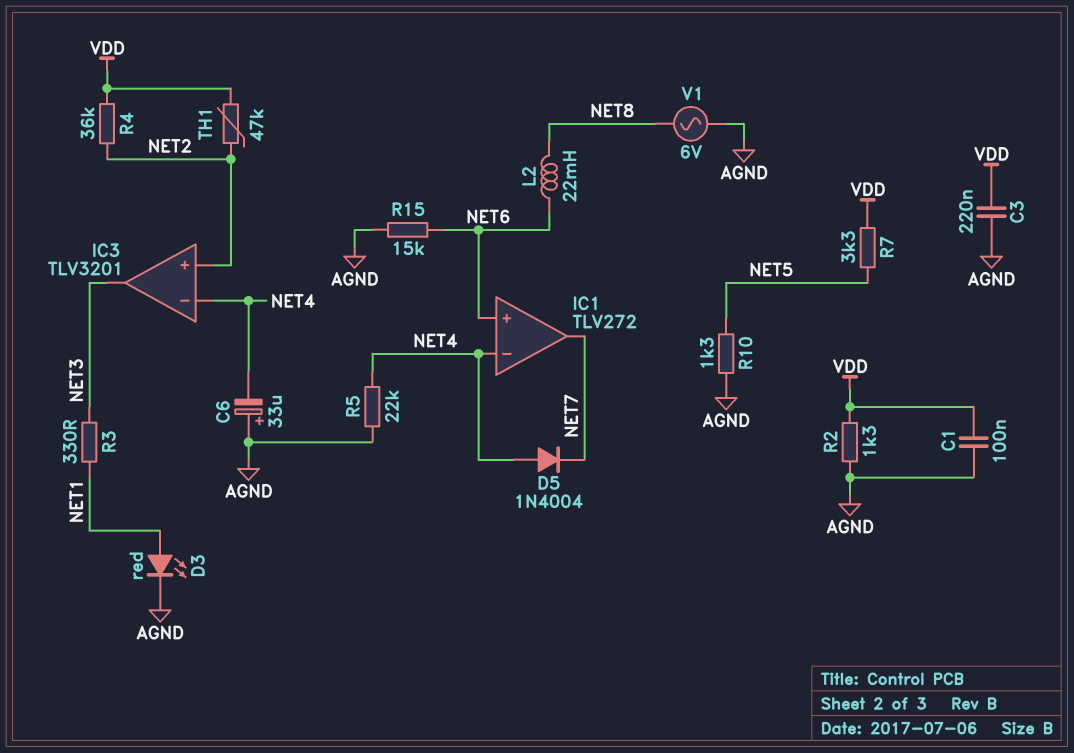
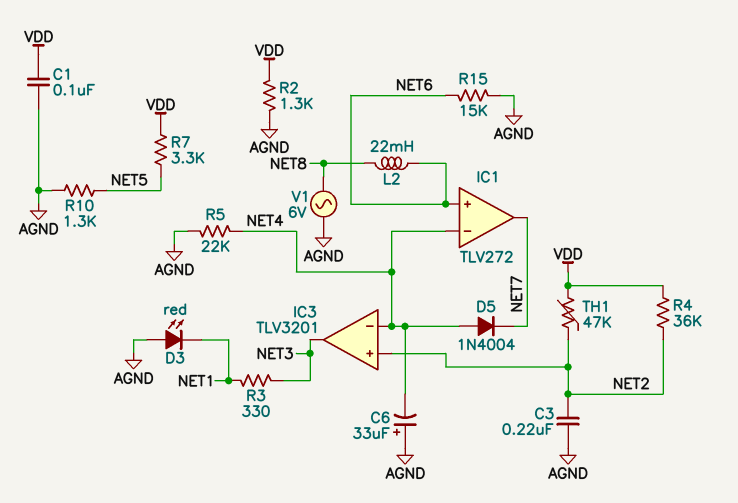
C3: 220nF (AGND, VDD) -> 220nF (AGND, NET2)
D3: LED red (A NET1, K AGND) -> LED red (A AGND, K NET1)

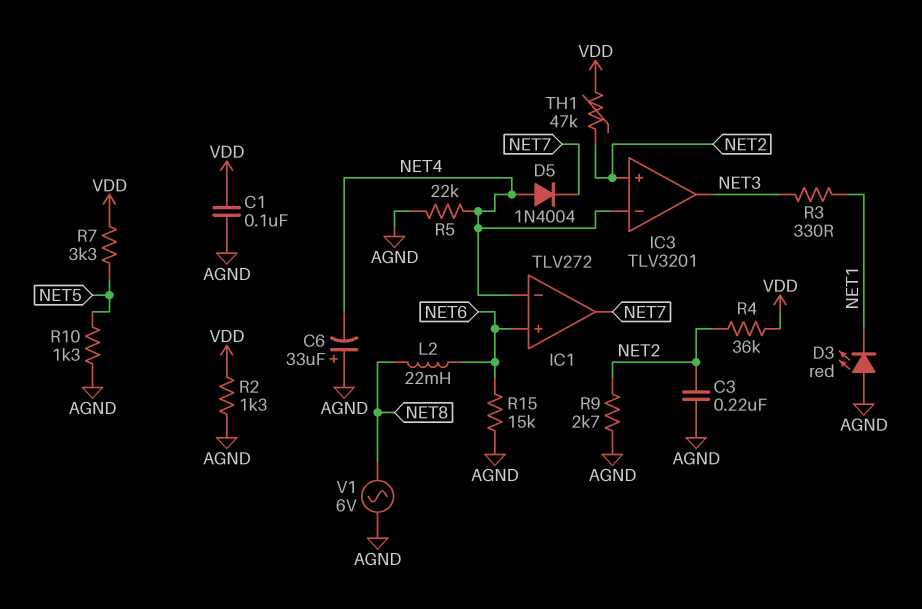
R9: none -> 2.7k (AGND, NET2)

